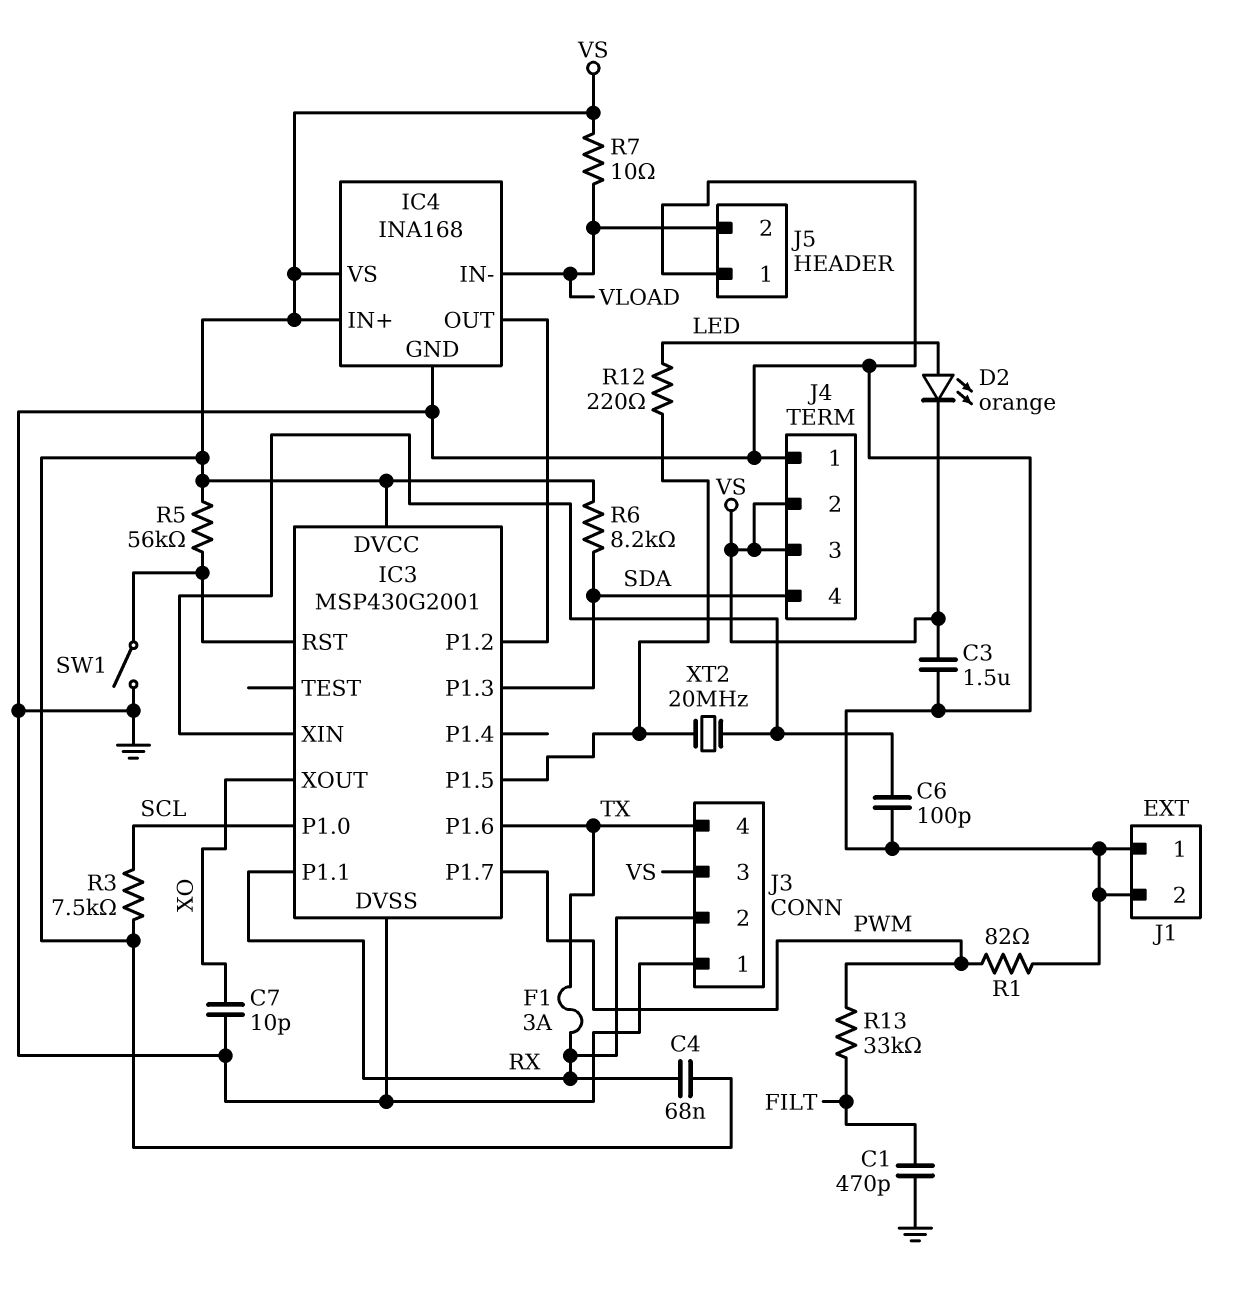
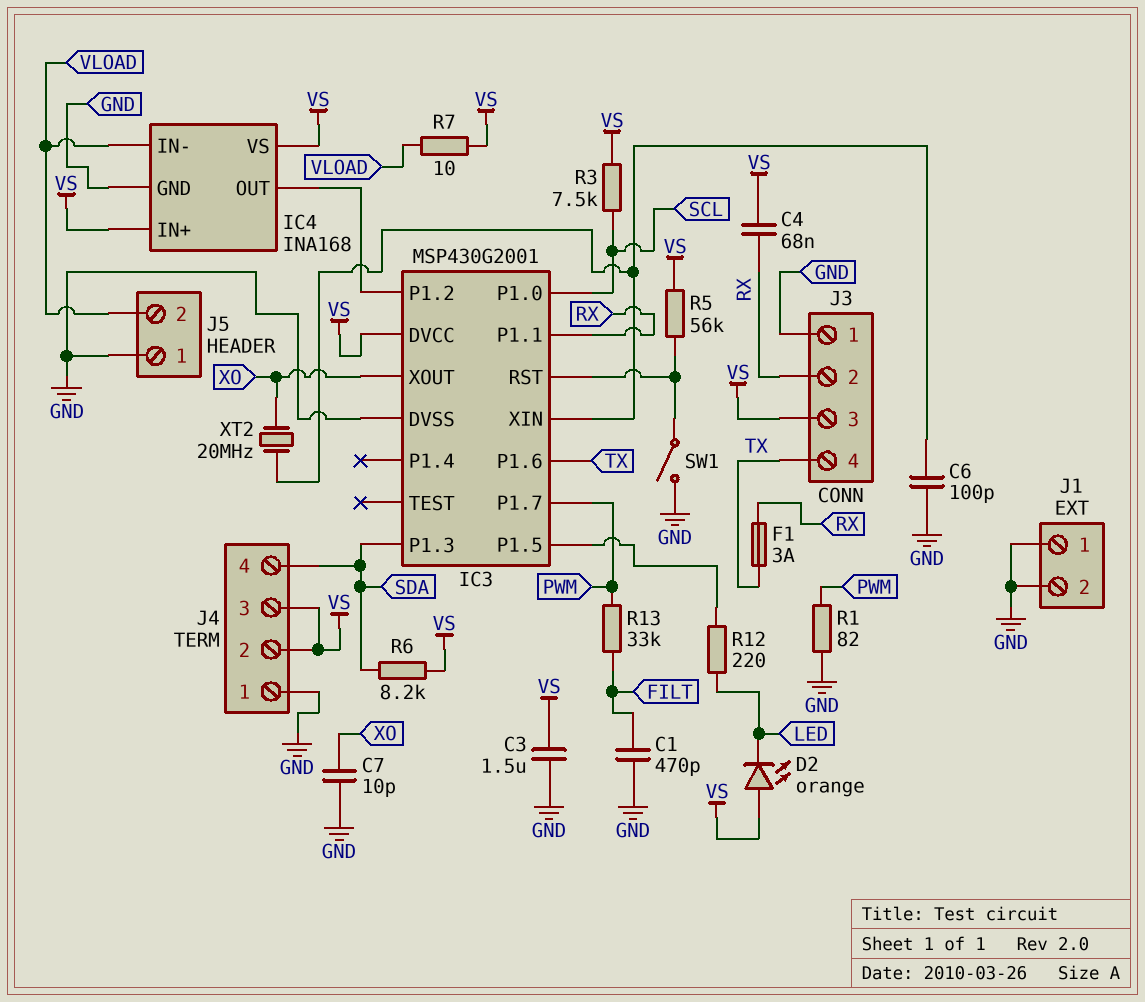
D2: LED orange (A LED, K VS) -> LED orange (A VS, K LED)
XT2: 20MHz (IC3/P1.5, IC3/XIN) -> 20MHz (IC3/XIN, XO)

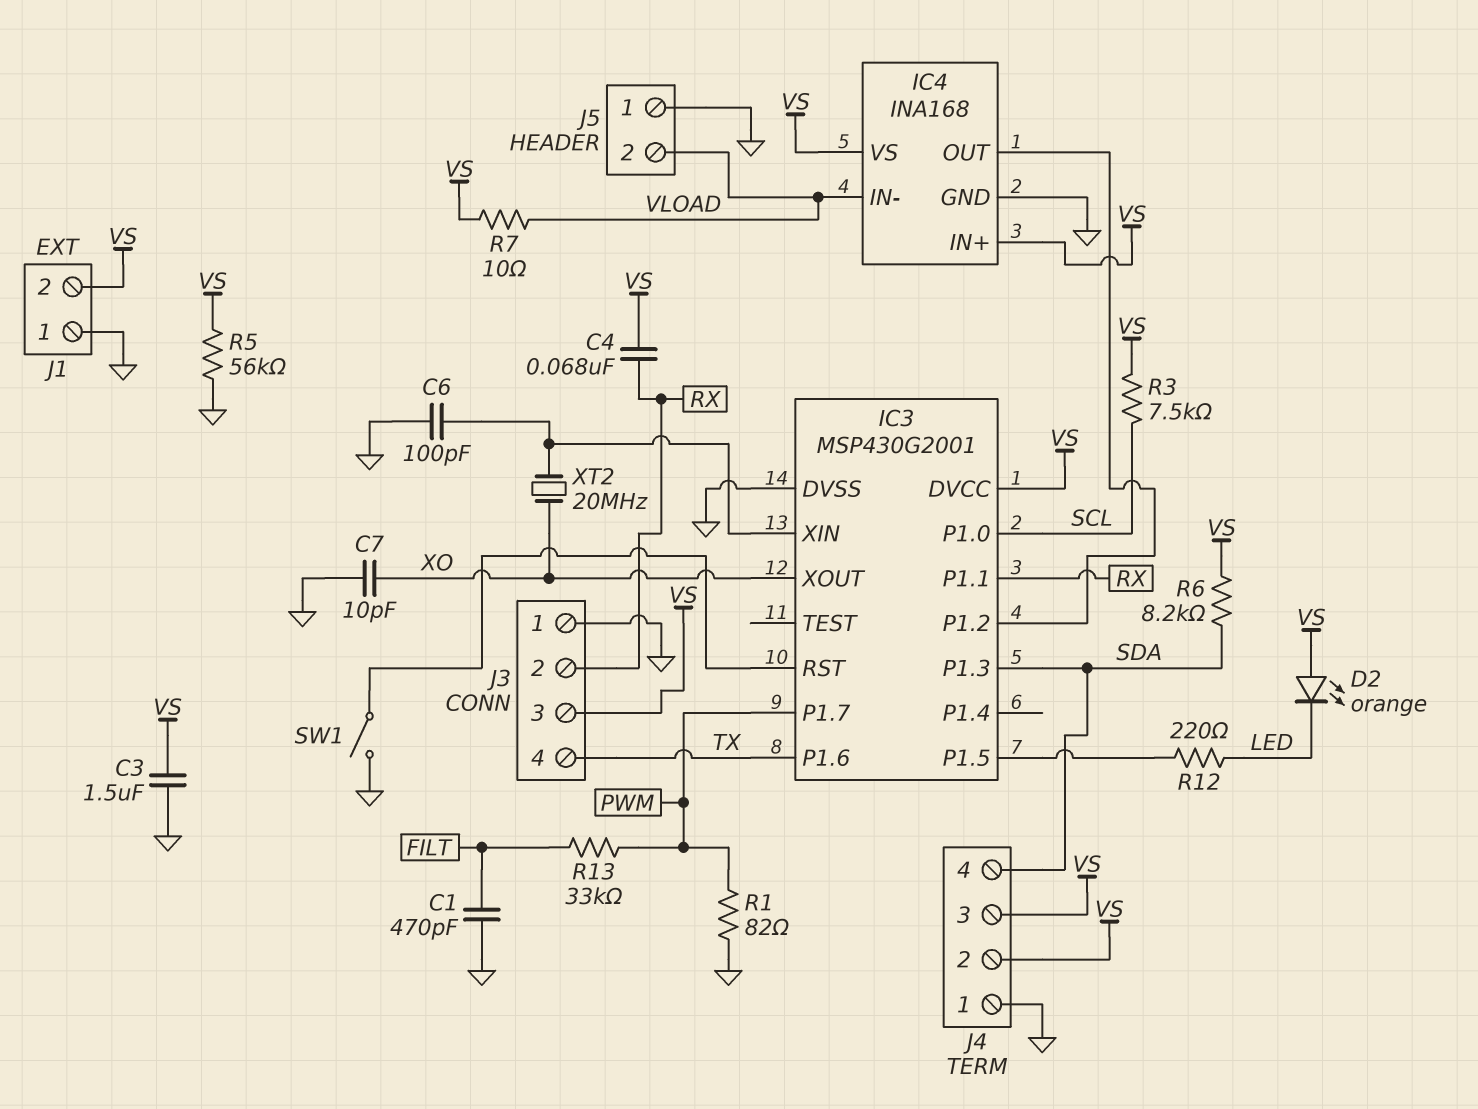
F1: 3A (RX, TX) -> none
J1 pin 2: GND -> VS
R5: 56k (IC3/RST, VS) -> 56k (GND, VS)

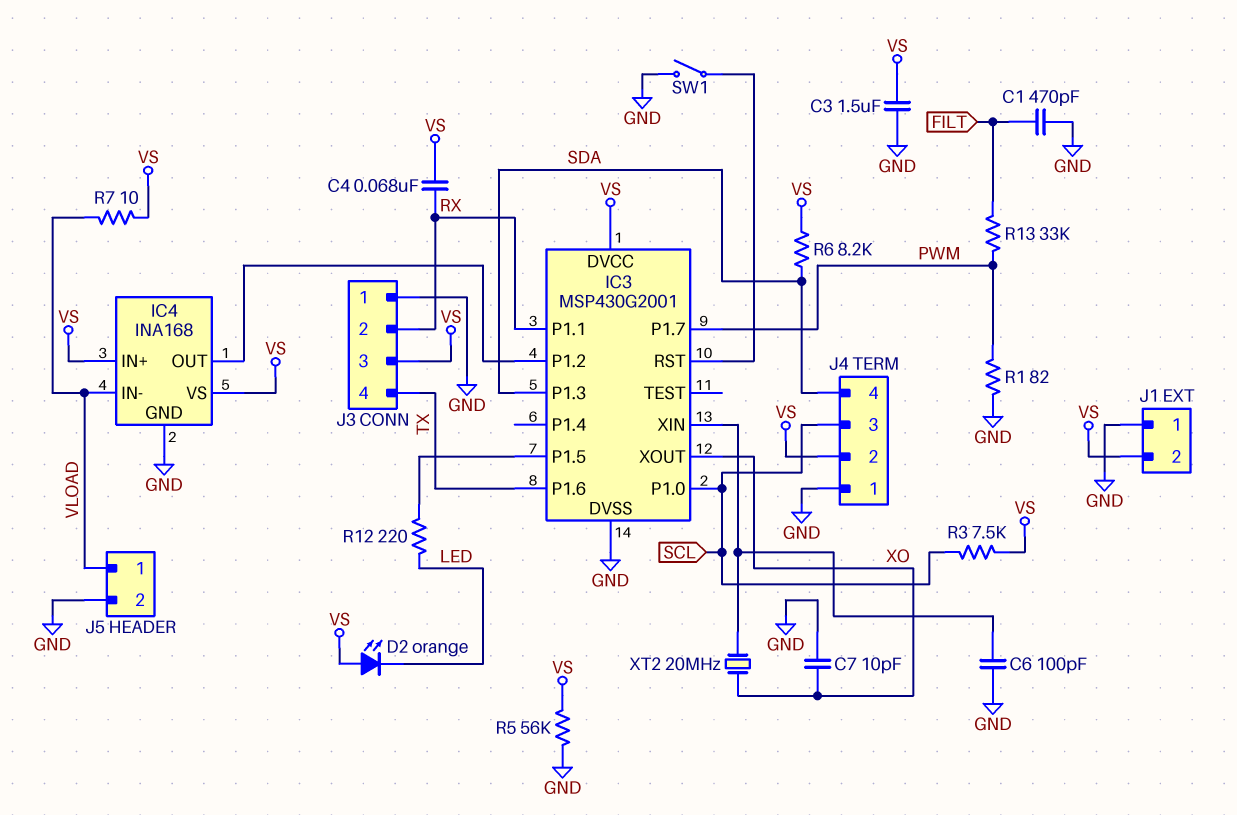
J4 pin 3: VS -> SCL
J5 pin 1: GND -> VLOAD
J5 pin 2: VLOAD -> GND

